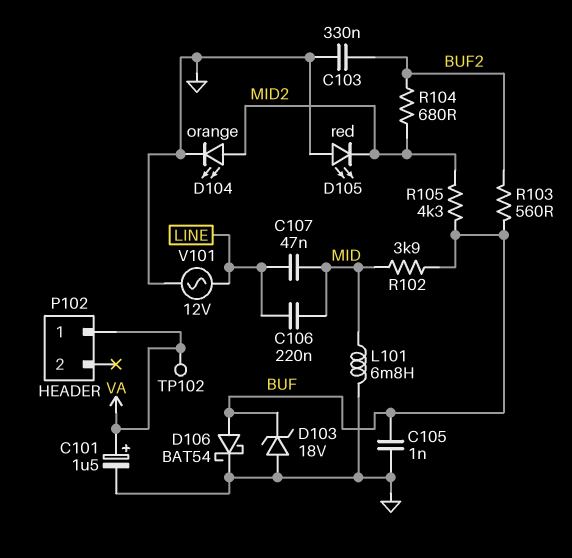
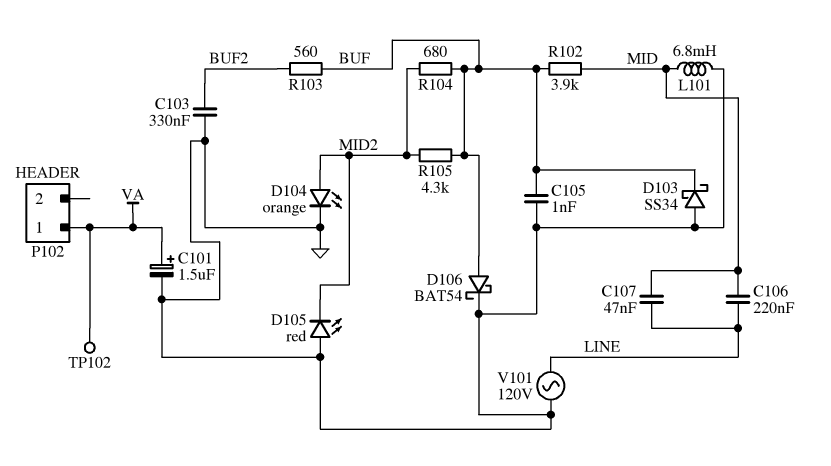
D103: zener 18V (A GND, K BUF) -> schottky SS34 (A GND, K BUF)
R104: 680 (BUF2, MID2) -> 680 (BUF, MID2)
V101: AC 12V (GND, LINE) -> AC 120V (GND, LINE)

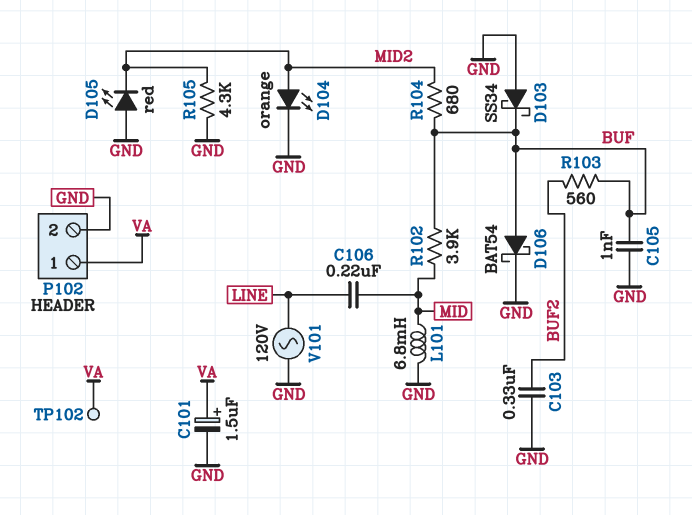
C107: 47nF (LINE, MID) -> none
P102 pin 2: none -> GND
R105: 4.3k (BUF, MID2) -> 4.3k (GND, MID2)

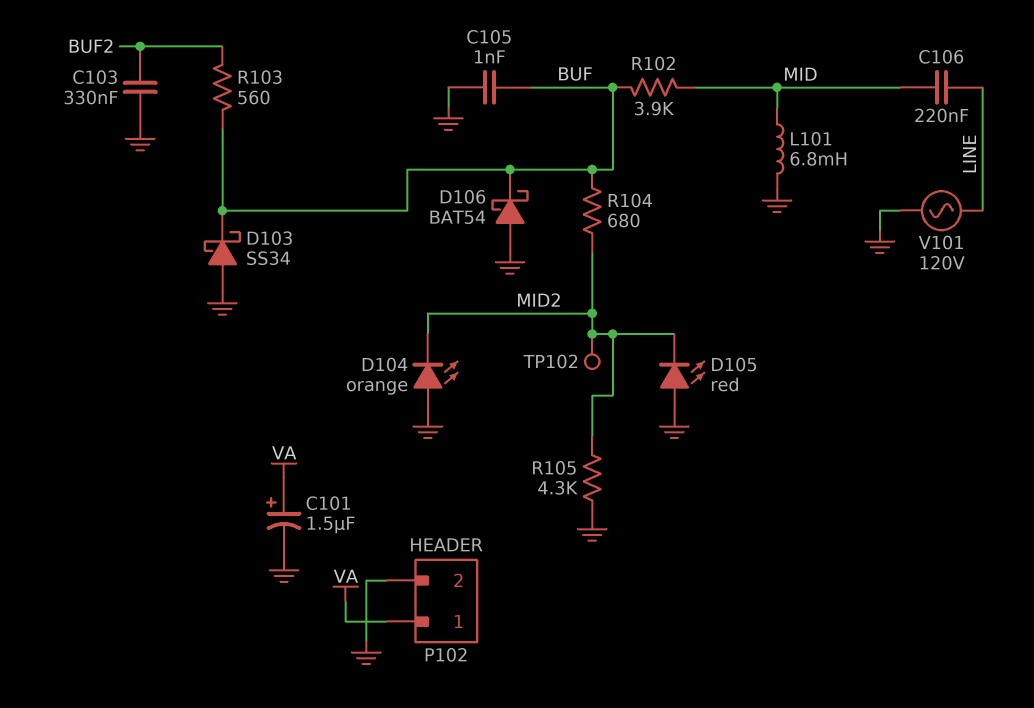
D104: LED orange (A MID2, K GND) -> LED orange (A GND, K MID2)
D106: schottky BAT54 (A BUF, K GND) -> schottky BAT54 (A GND, K BUF)
TP102: test point (VA) -> test point (MID2)

